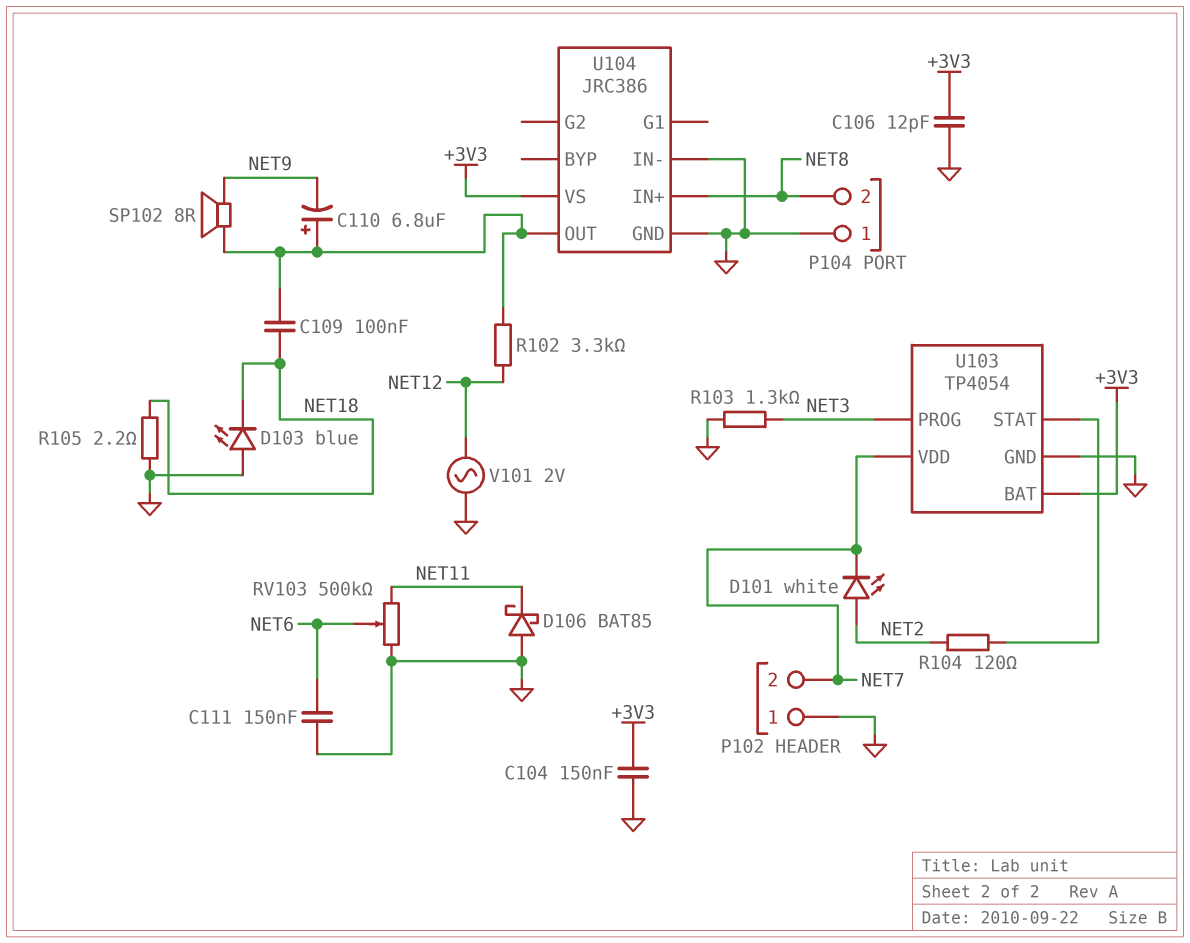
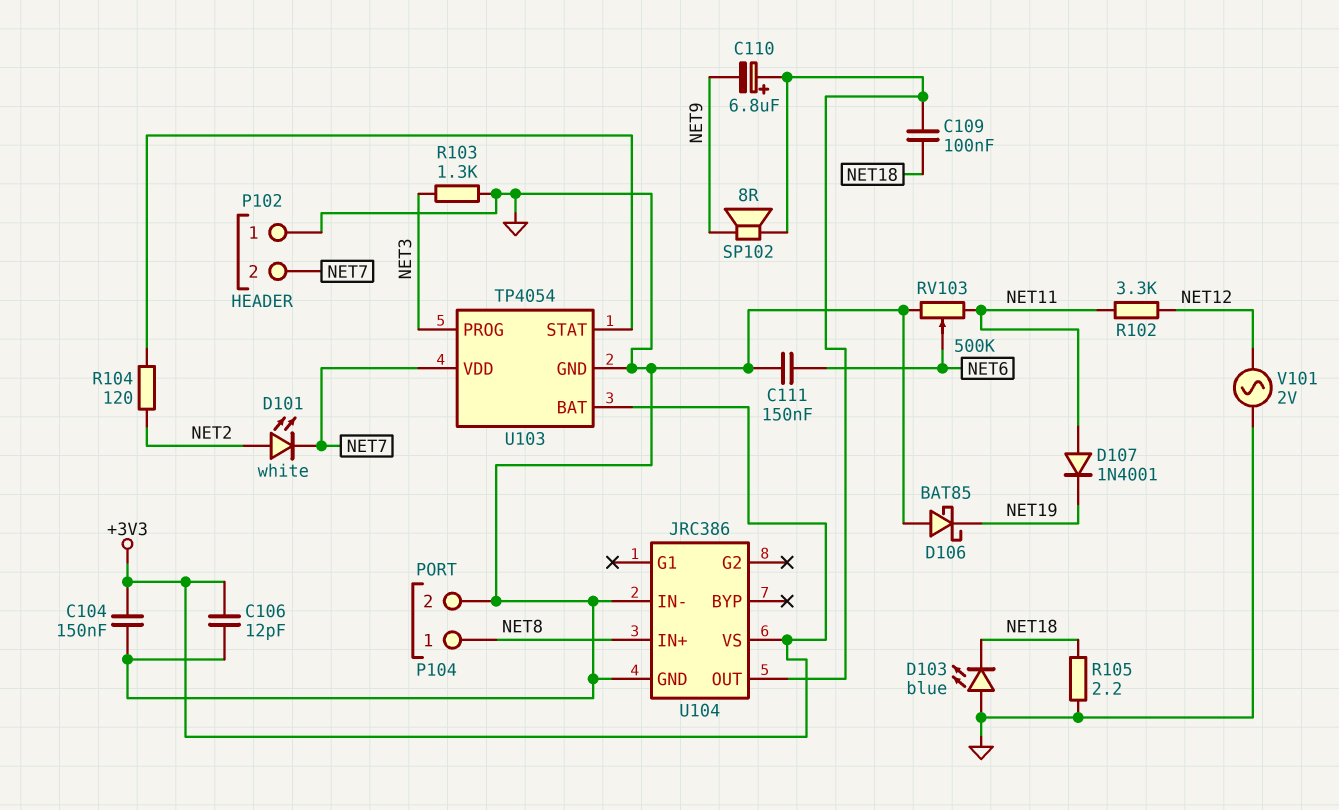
D106: schottky BAT85 (A GND, K NET11) -> schottky BAT85 (A GND, K NET19)
D107: none -> diode 1N4001 (A NET11, K NET19)
P104 pin 1: GND -> NET8
P104 pin 2: NET8 -> GND
R102: 3.3k (NET12, U104/OUT) -> 3.3k (NET11, NET12)

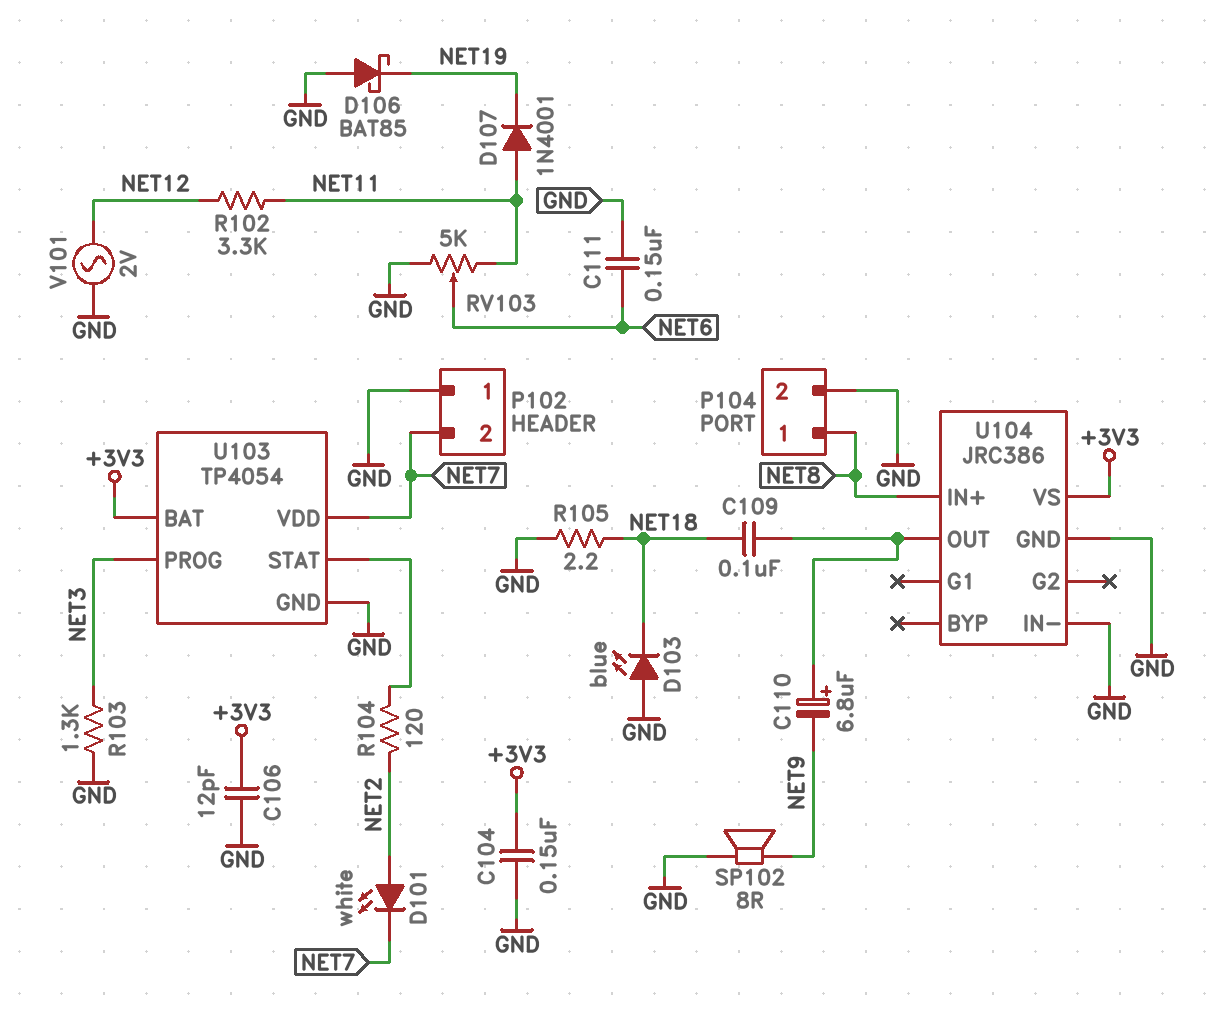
RV103: 500k (GND, NET11, wiper NET6) -> 5k (GND, NET11, wiper NET6)
SP102: speaker 8R (NET9, U104/OUT) -> speaker 8R (GND, NET9)

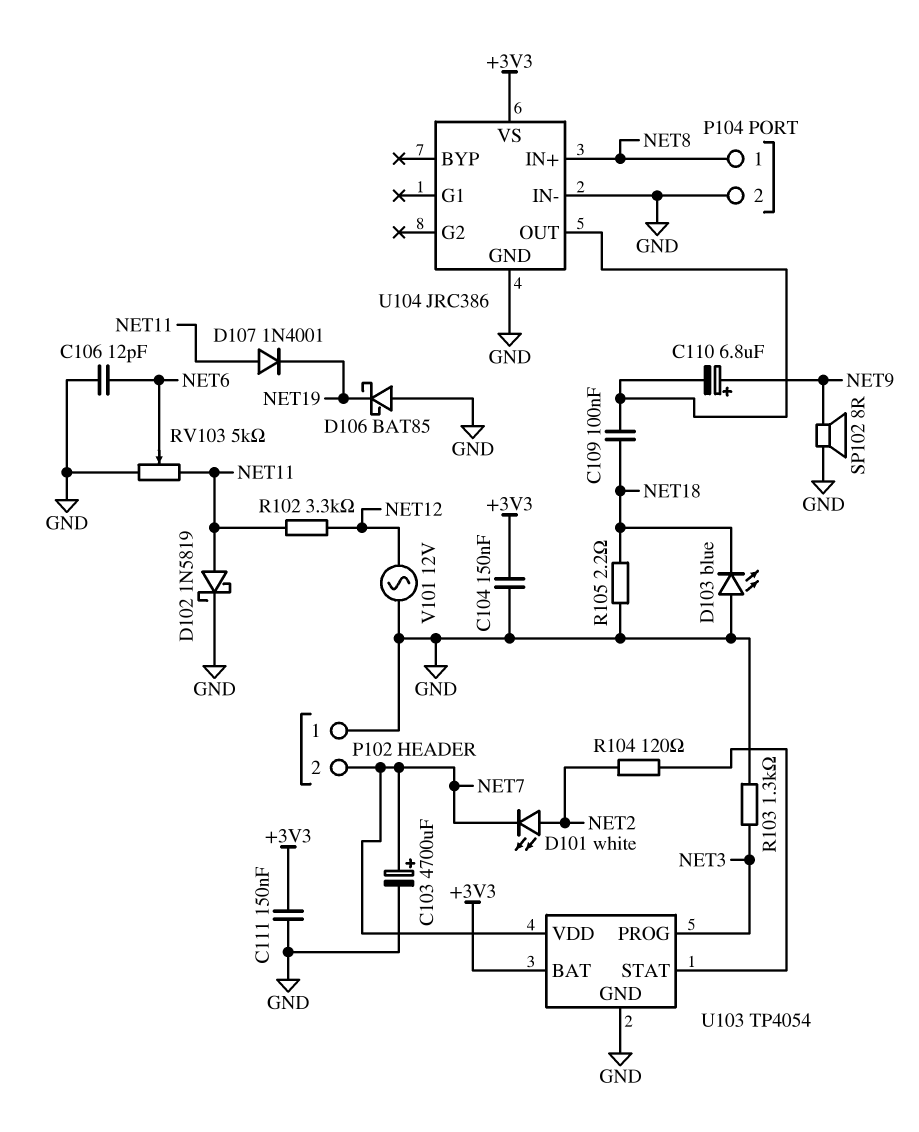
C103: none -> 4700uF (plus NET7, minus GND)
C106: 12pF (+3V3, GND) -> 12pF (GND, NET6)
C110: 6.8uF (plus U104/OUT, minus NET9) -> 6.8uF (plus NET9, minus U104/OUT)
C111: 150nF (GND, NET6) -> 150nF (+3V3, GND)
D102: none -> schottky 1N5819 (A NET11, K GND)
V101: AC 2V (GND, NET12) -> AC 12V (GND, NET12)

